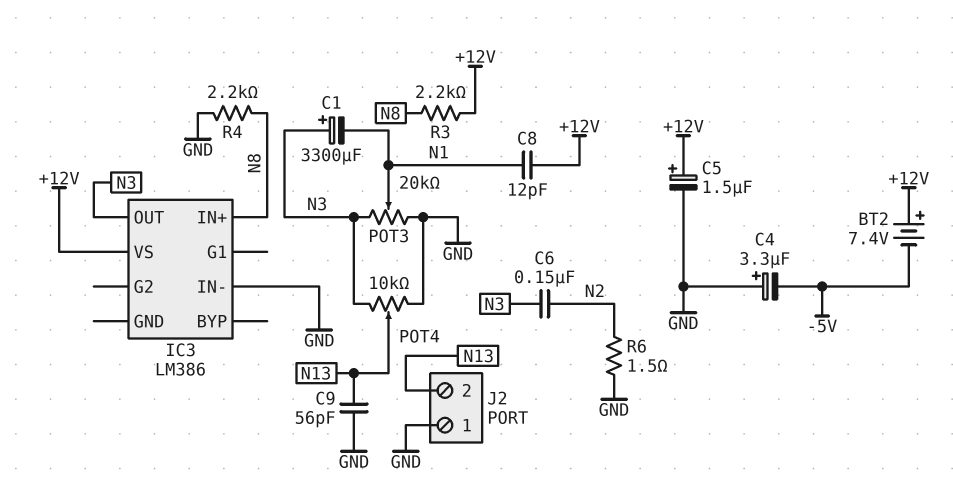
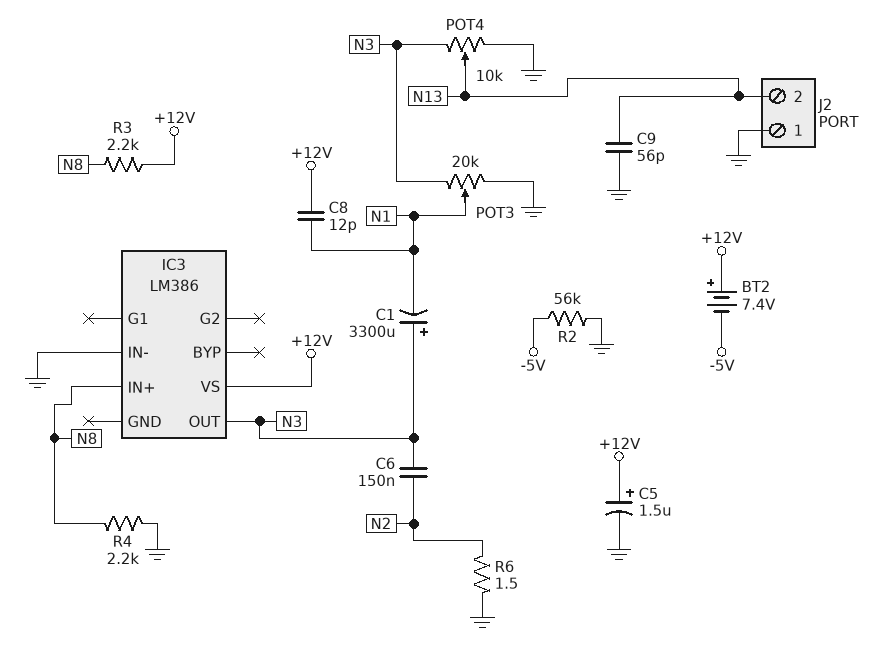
C4: 3.3uF (plus GND, minus -5V) -> none
R2: none -> 56k (-5V, GND)

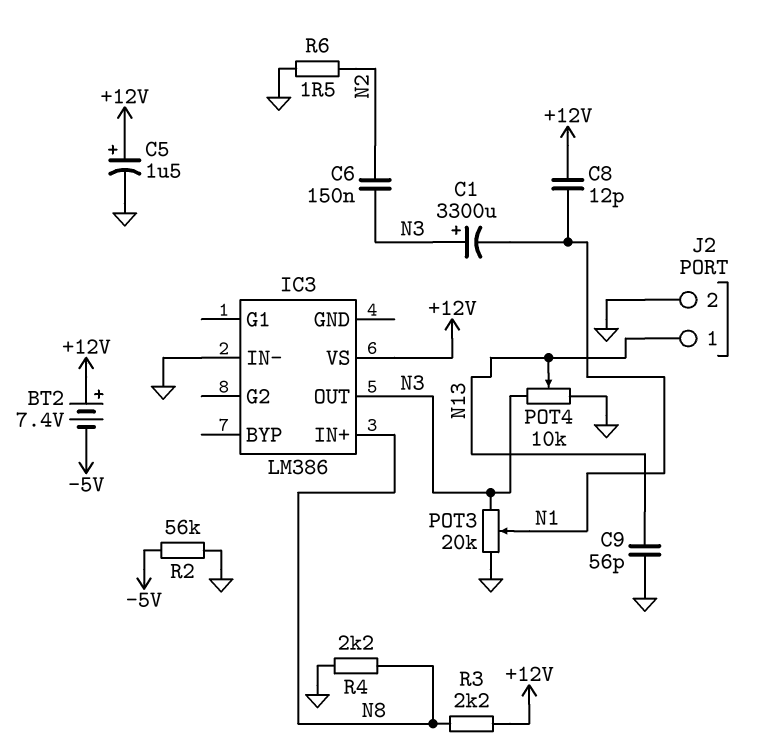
J2 pin 1: GND -> N13
J2 pin 2: N13 -> GND

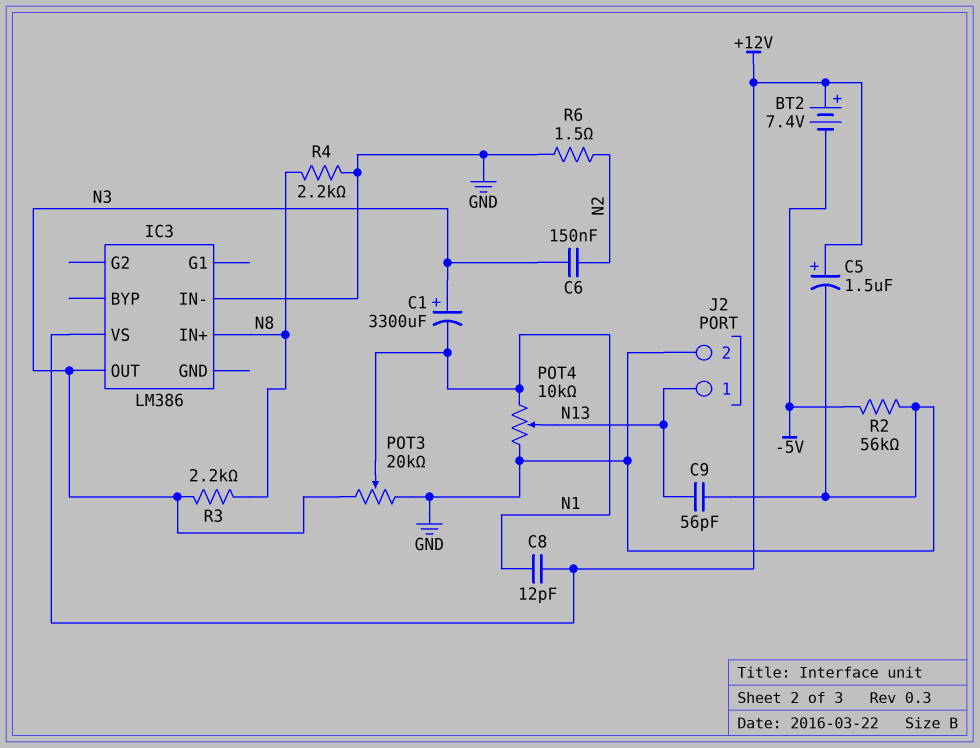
POT4: 10k (GND, N3, wiper N13) -> 10k (GND, N1, wiper N13)
R3: 2.2k (+12V, N8) -> 2.2k (N3, N8)

